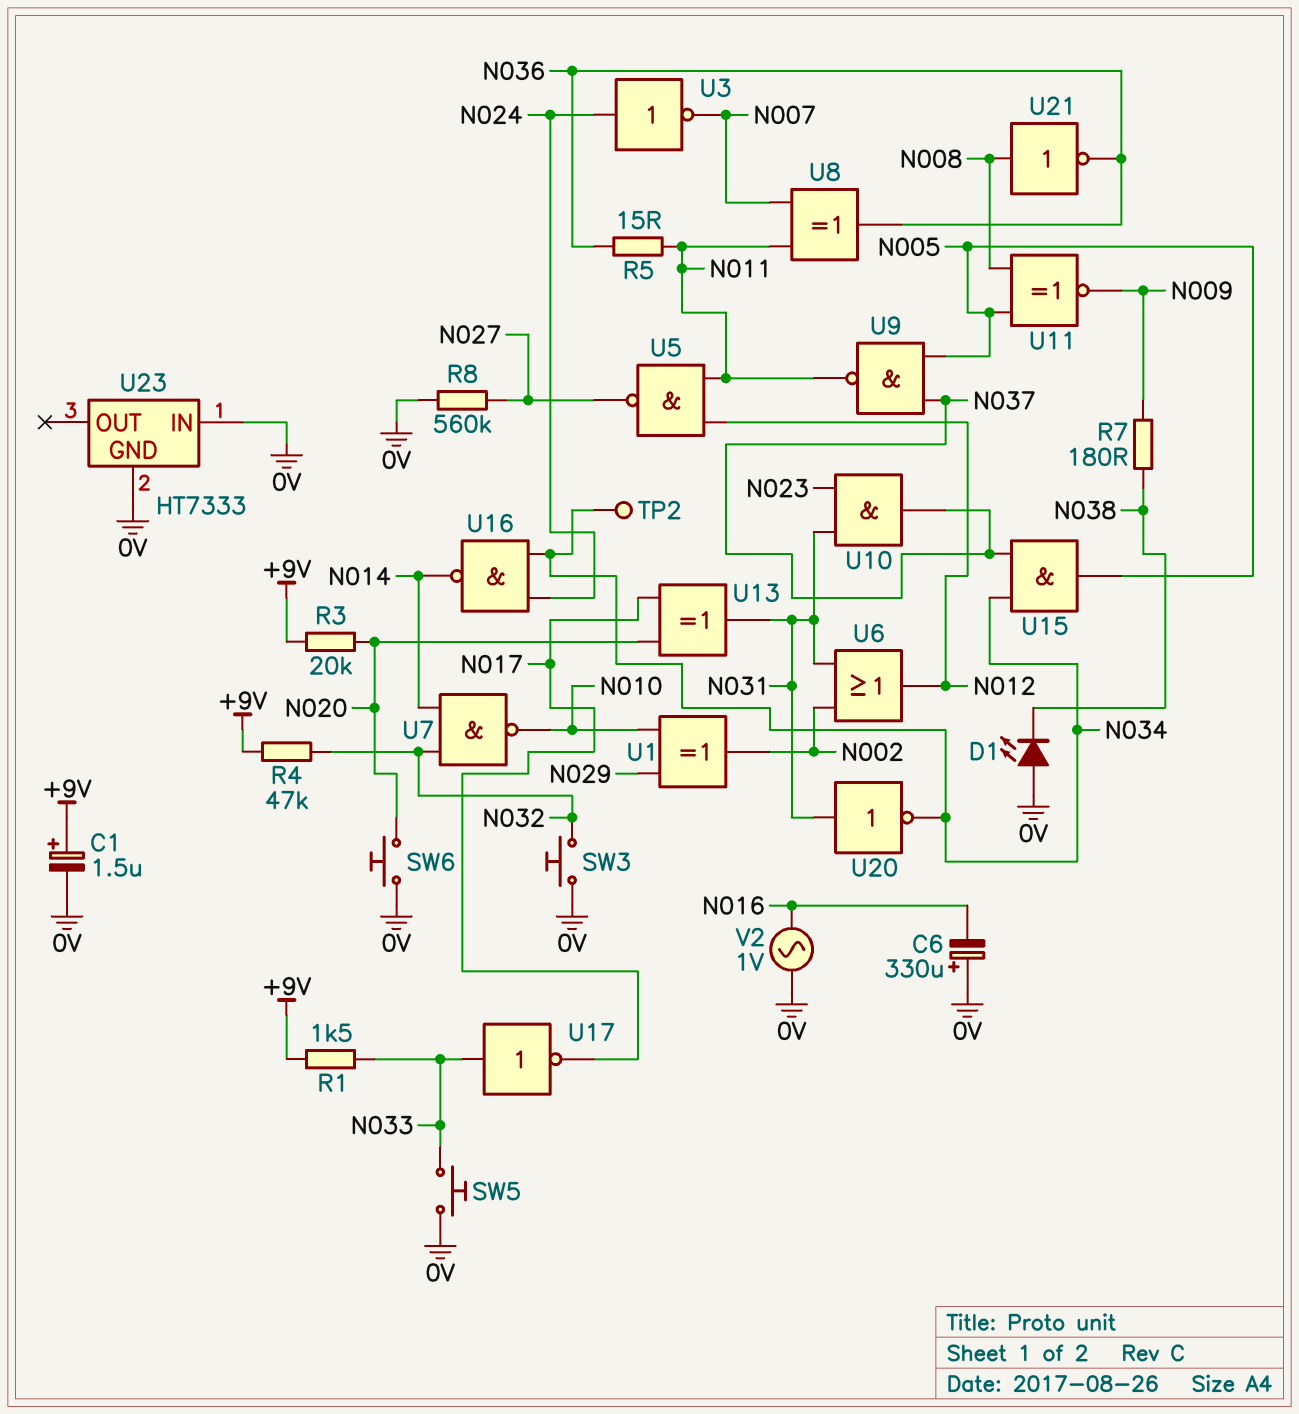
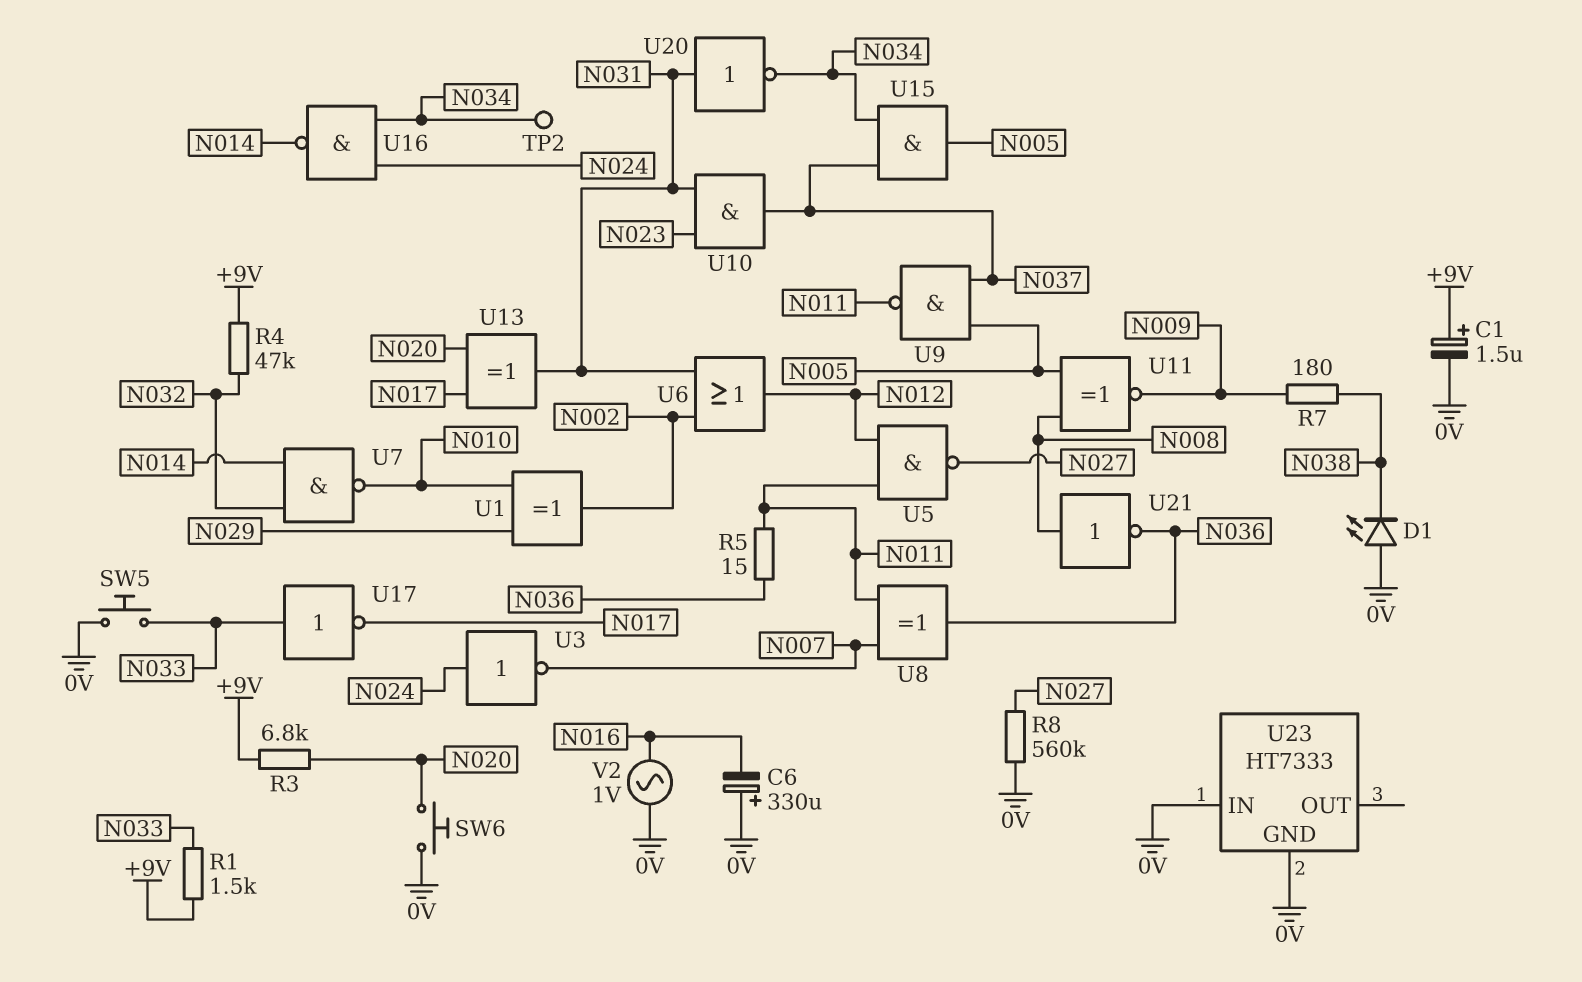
R3: 20k (+9V, N020) -> 6.8k (+9V, N020)
SW3: button (0V, N032) -> none

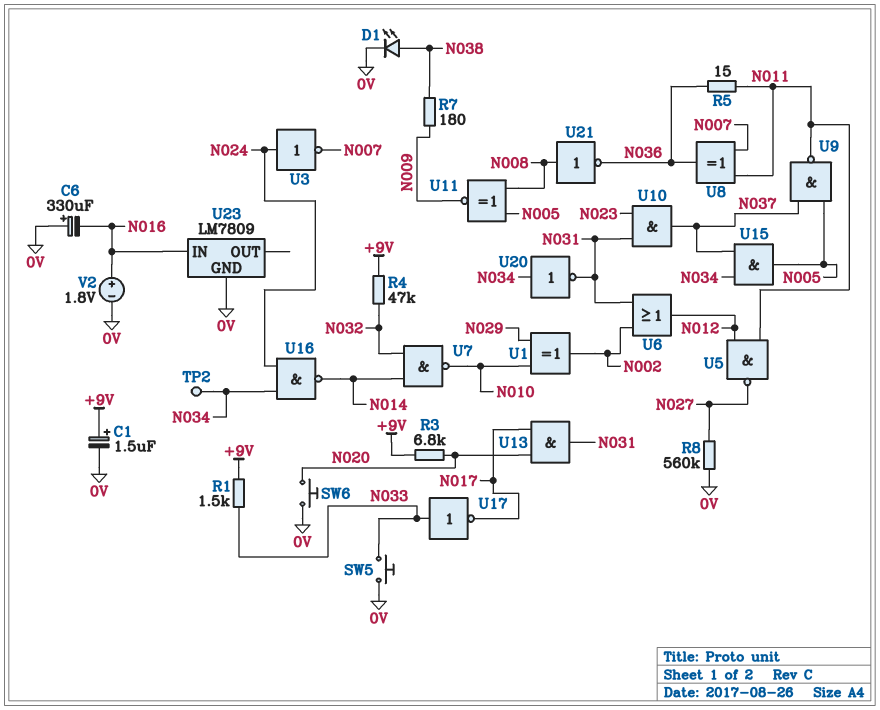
D1: LED (A 0V, K N038) -> LED (A N038, K 0V)
U13: XOR (in N017, in N020, out N031) -> AND (in N017, in N020, out N031)
U20: NOT (in N031, out N034) -> NOT (in N034, out N031)
U23: HT7333 -> LM7809
U23 pin IN: 0V -> N016
V2: AC 1V (0V, N016) -> 1.8V (plus N016, minus 0V)

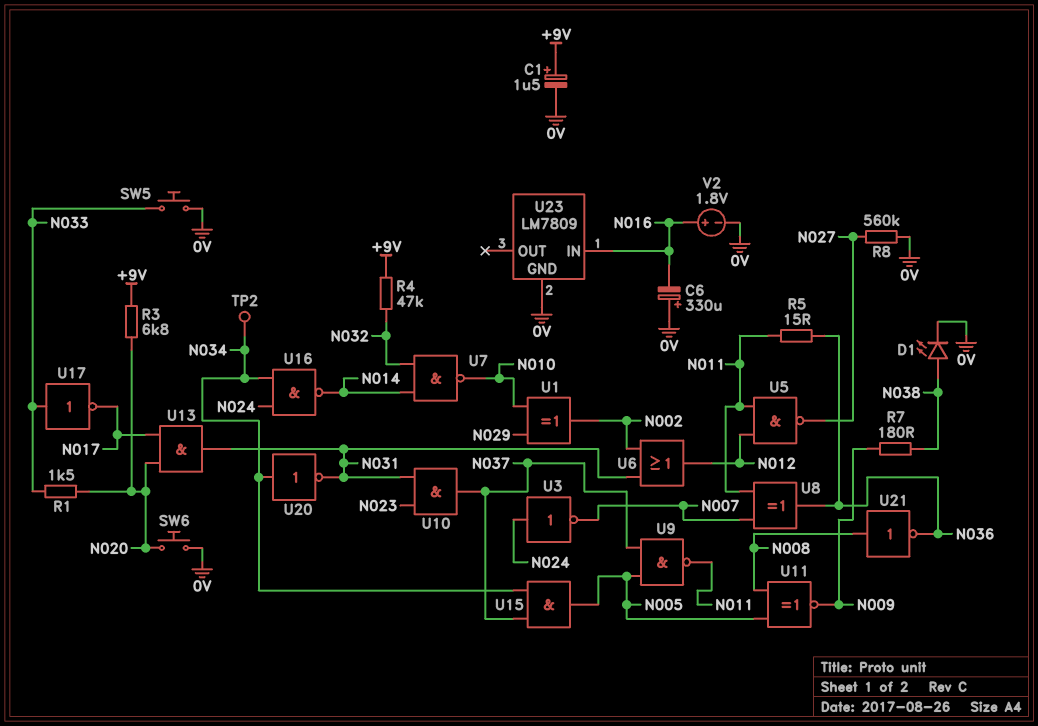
R1: 1.5k (+9V, N033) -> 1.5k (N020, N033)

